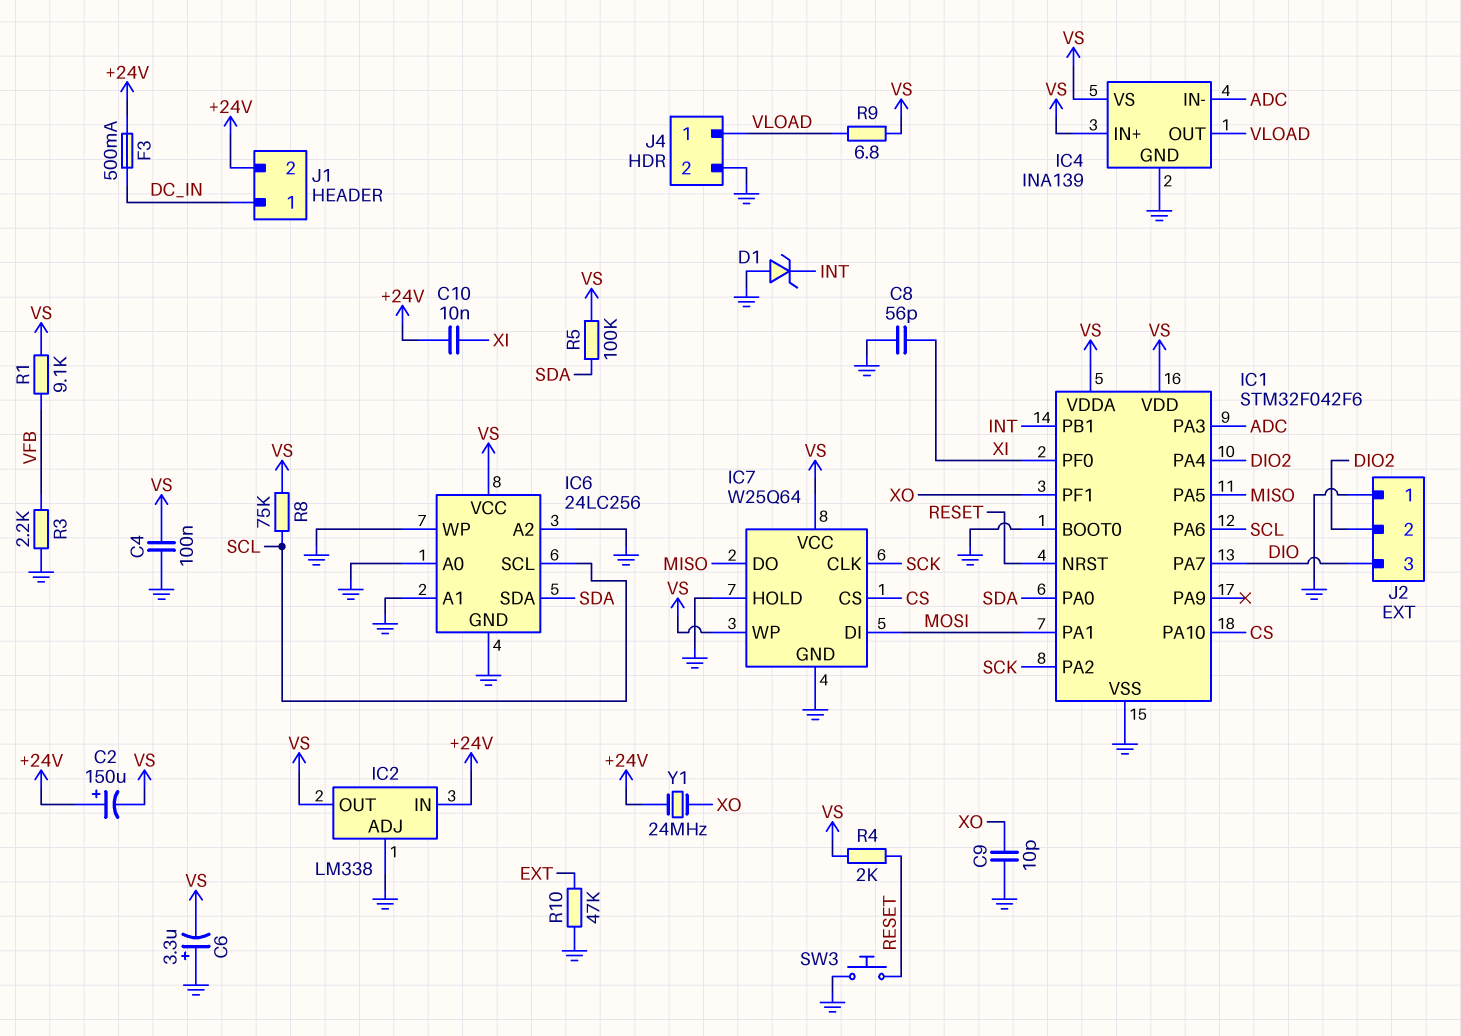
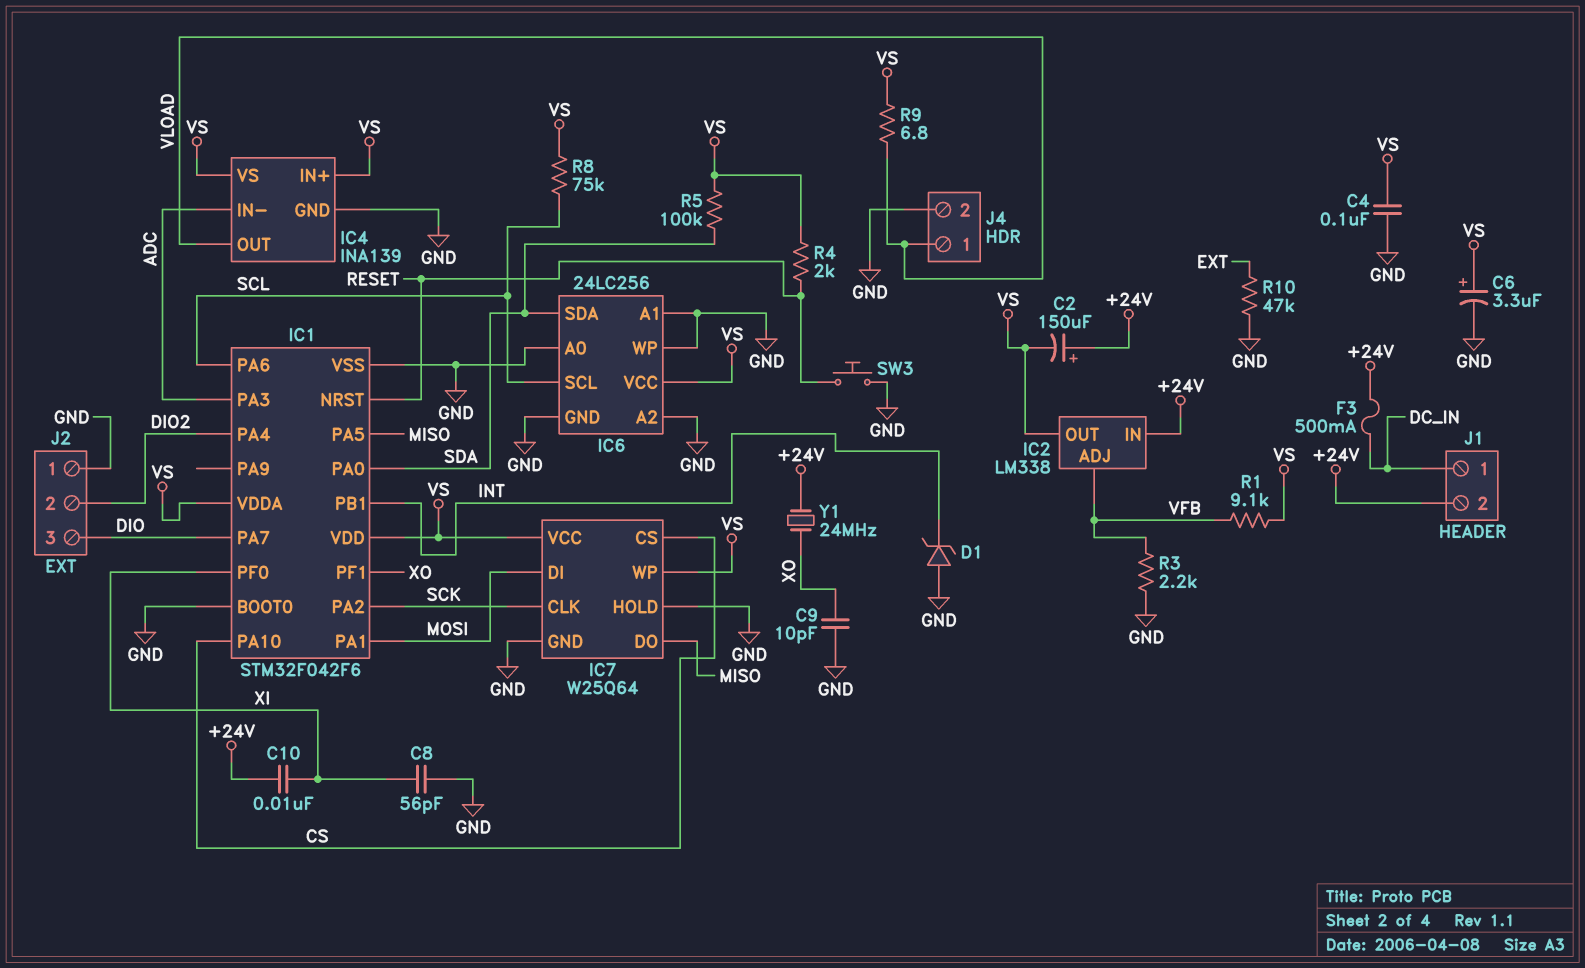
C6: 3.3uF (plus GND, minus VS) -> 3.3uF (plus VS, minus GND)
IC2 pin ADJ: GND -> VFB

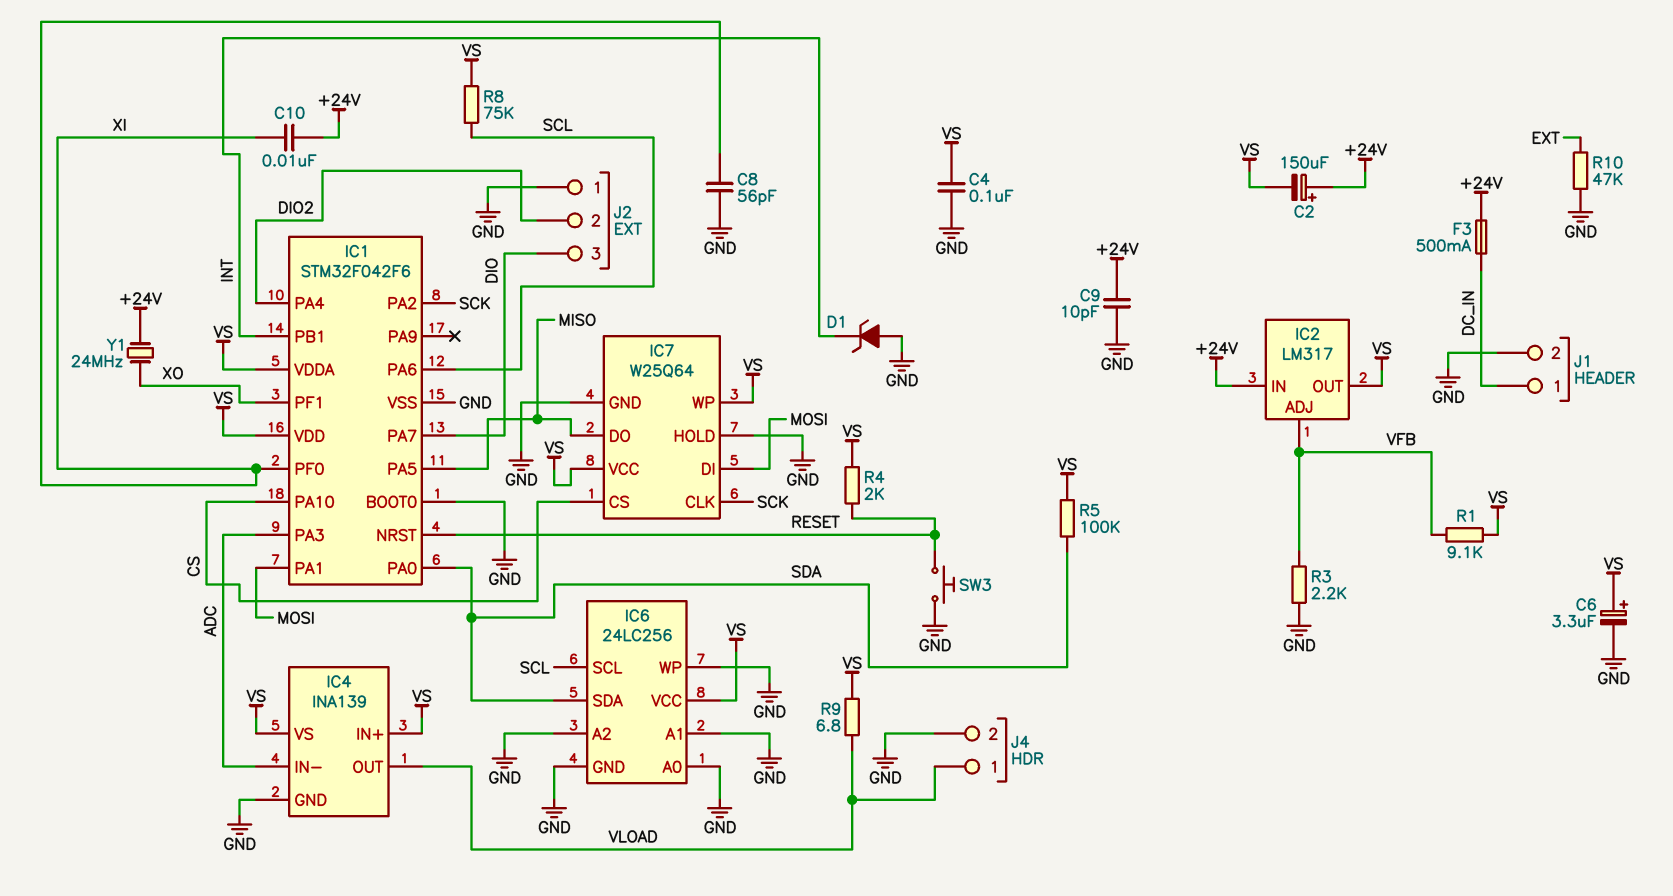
C9: 10pF (GND, XO) -> 10pF (+24V, GND)
IC2: LM338 -> LM317
J1 pin 2: +24V -> GND

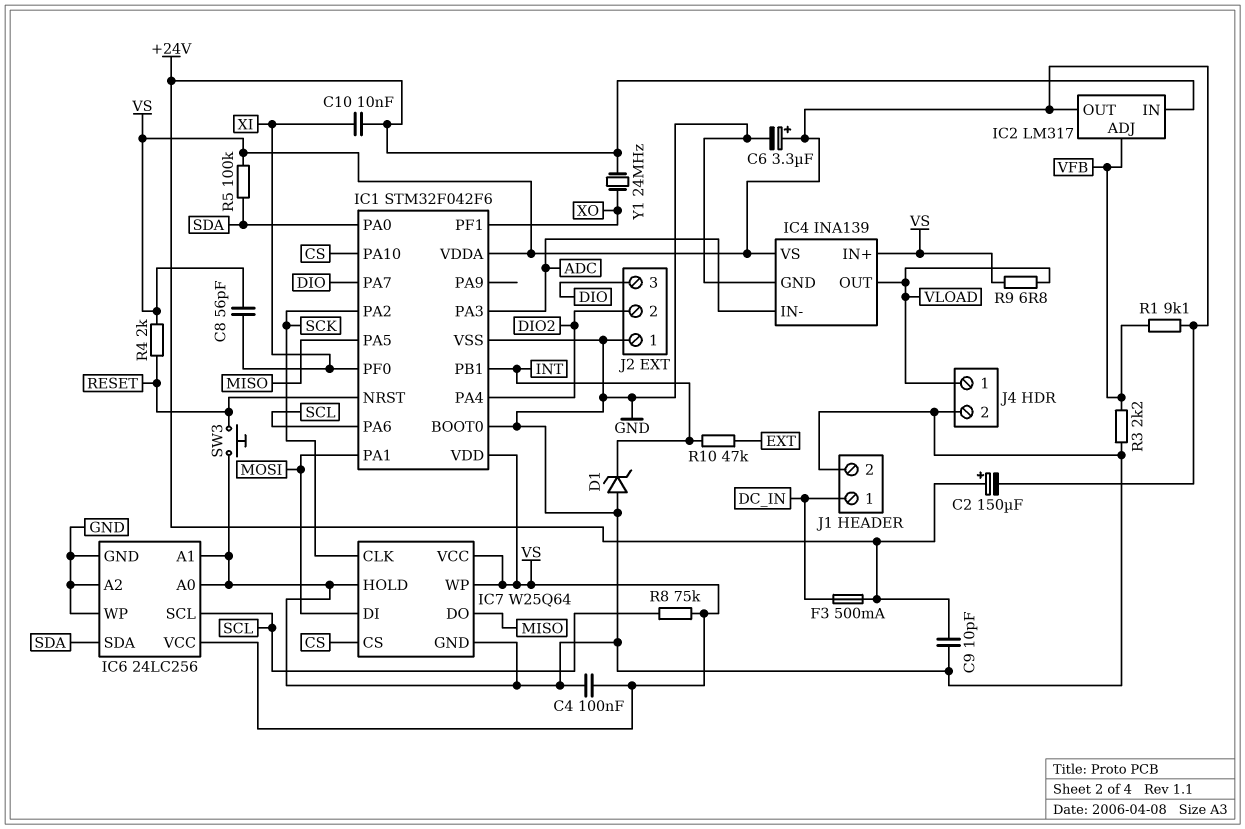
C8: 56pF (GND, XI) -> 56pF (VS, XI)
R10: 47k (EXT, GND) -> 47k (EXT, INT)

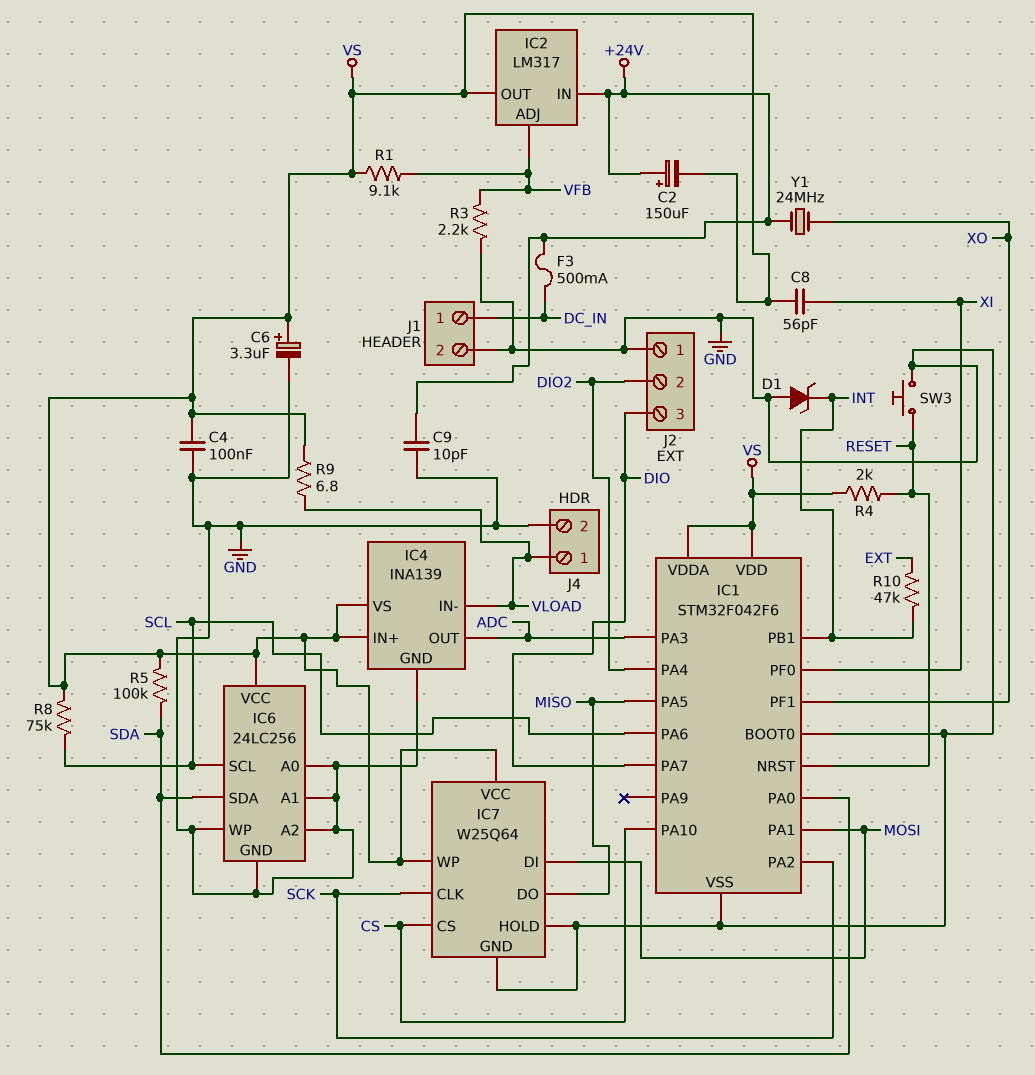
C10: 10nF (+24V, XI) -> none
IC4 pin IN-: ADC -> VLOAD
IC4 pin OUT: VLOAD -> ADC

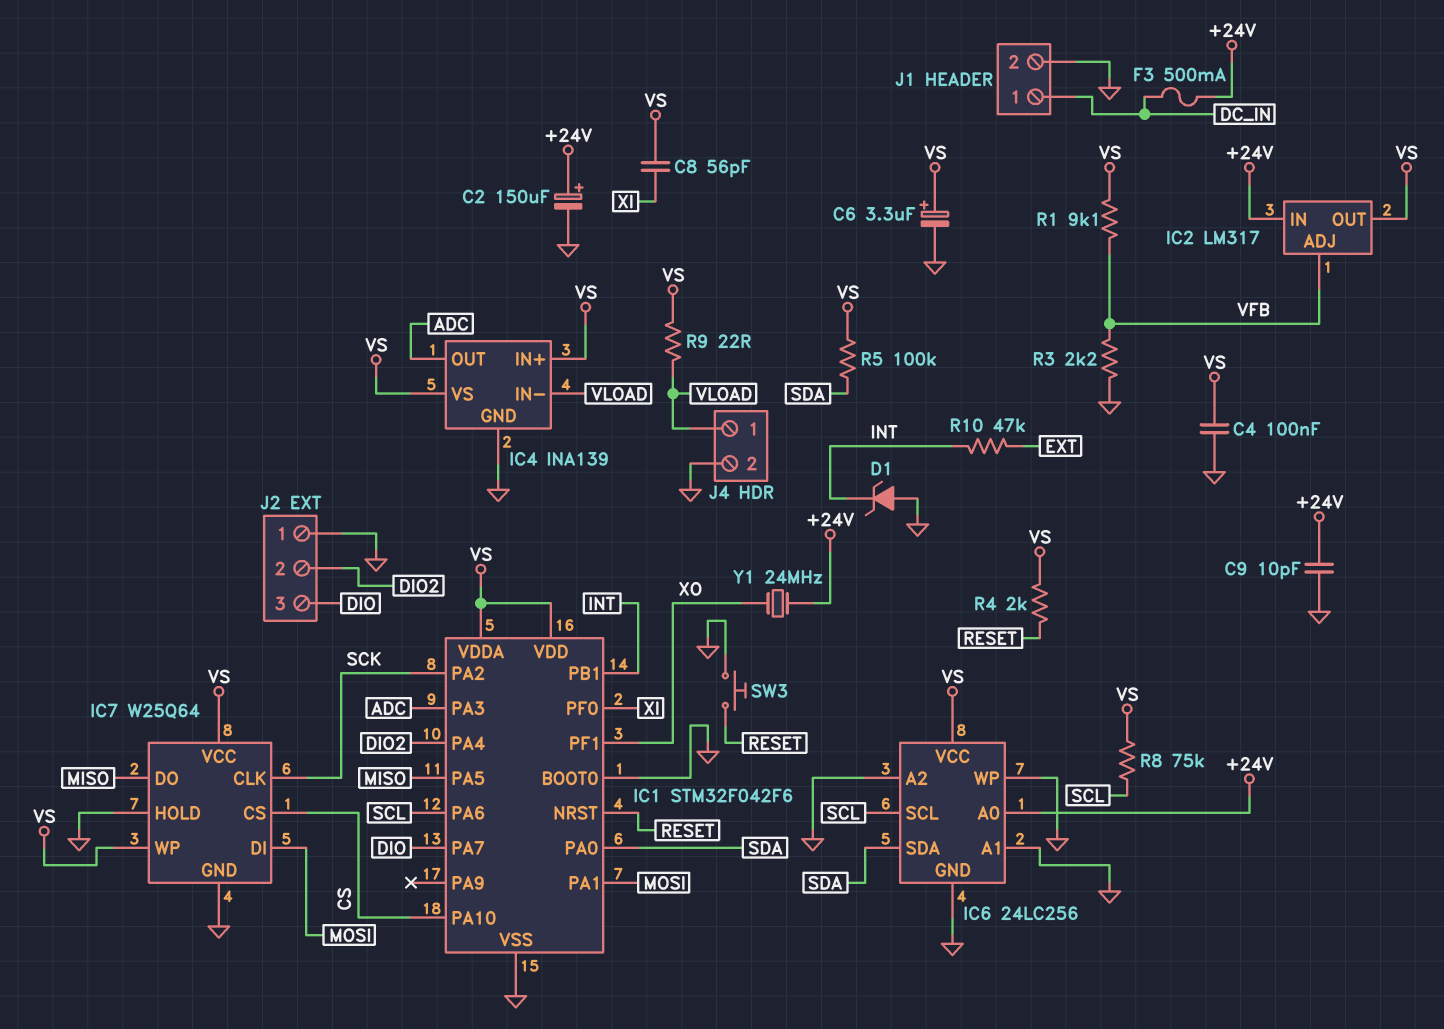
C2: 150uF (plus +24V, minus VS) -> 150uF (plus +24V, minus GND)
IC6 pin A0: GND -> +24V
R9: 6.8 (VLOAD, VS) -> 22 (VLOAD, VS)

